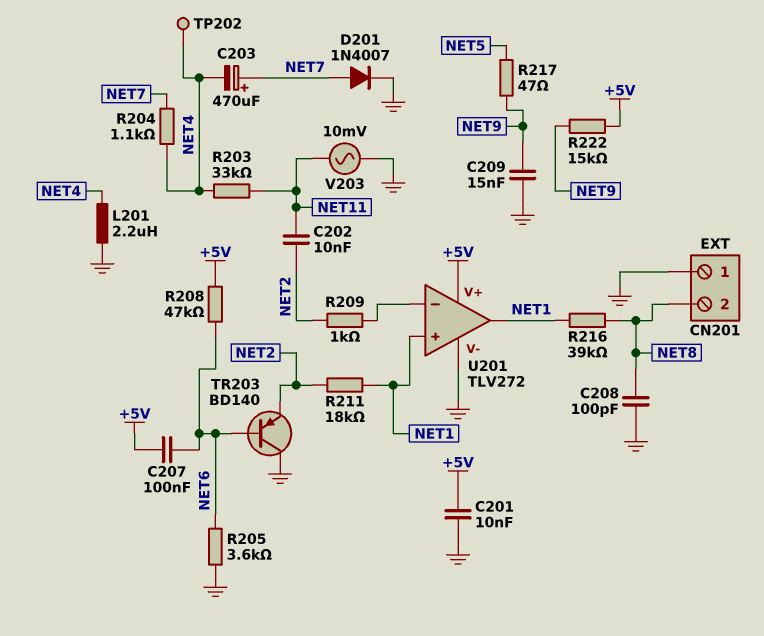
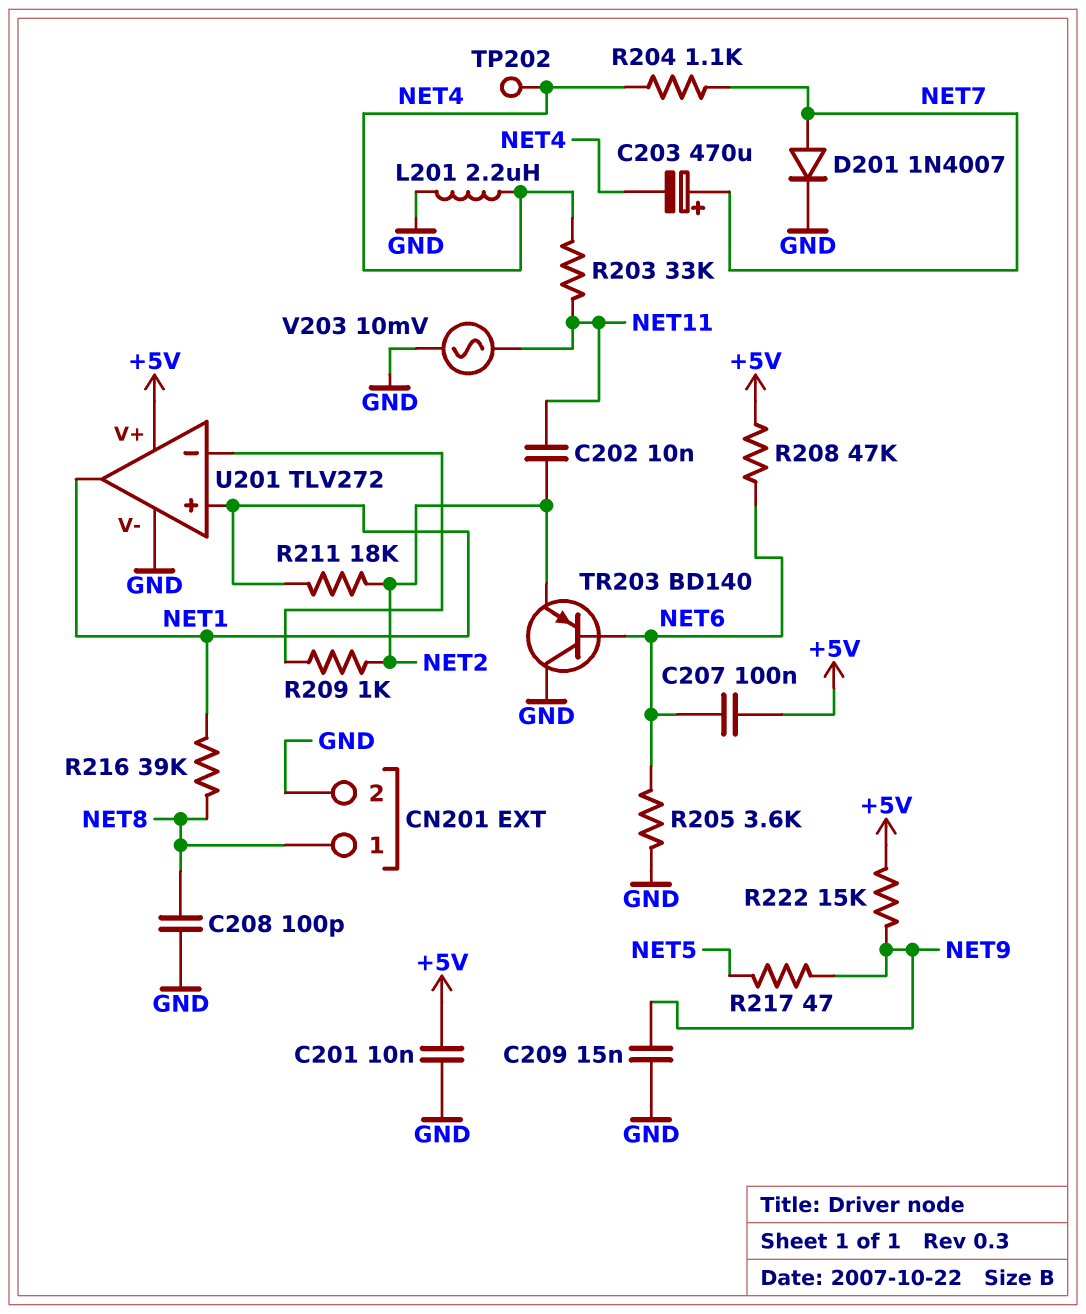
CN201 pin 1: GND -> NET8
CN201 pin 2: NET8 -> GND

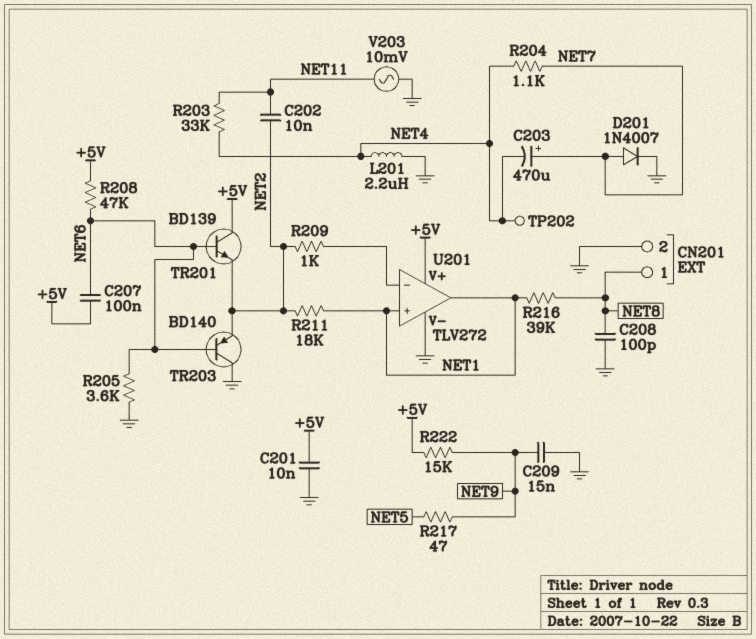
TR201: none -> NPN BD139 (B NET6, C +5V, E NET2)

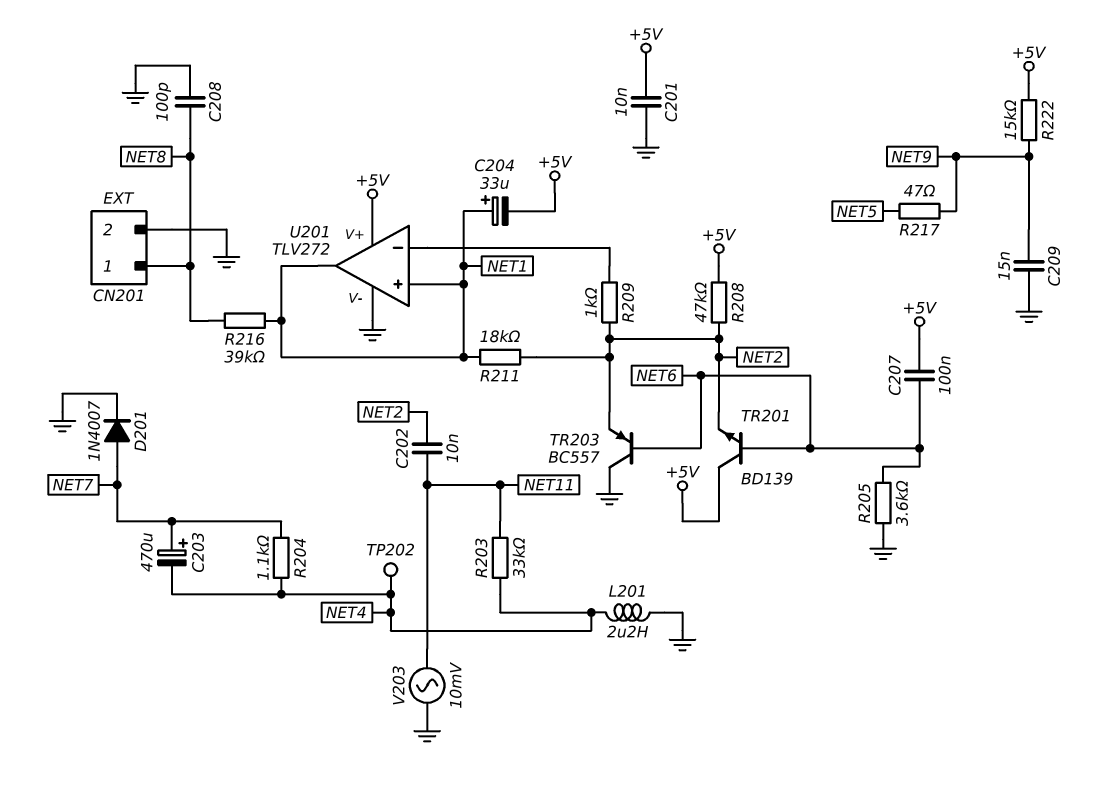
C204: none -> 33uF (plus NET1, minus +5V)
R208: 47k (+5V, NET6) -> 47k (+5V, NET2)
TR203: PNP BD140 (B NET6, C GND, E NET2) -> PNP BC557 (B NET6, C GND, E NET2)

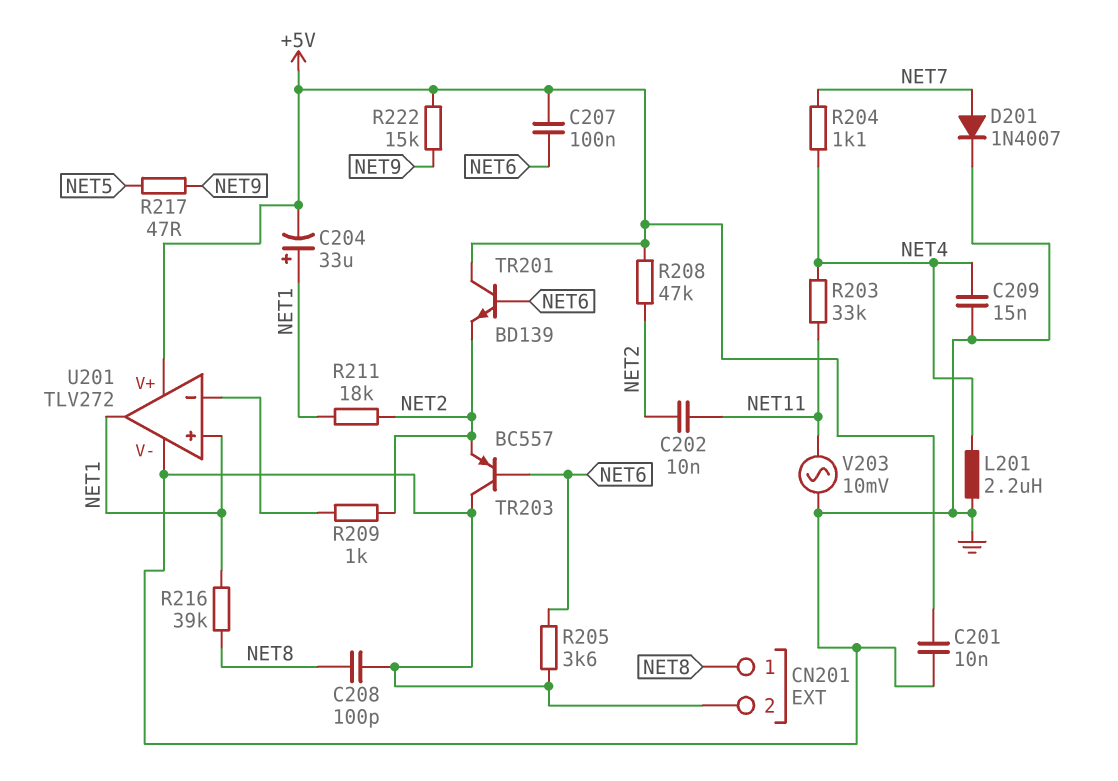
C203: 470uF (plus NET7, minus NET4) -> none
C209: 15nF (GND, NET9) -> 15nF (GND, NET4)
TP202: test point (NET4) -> none

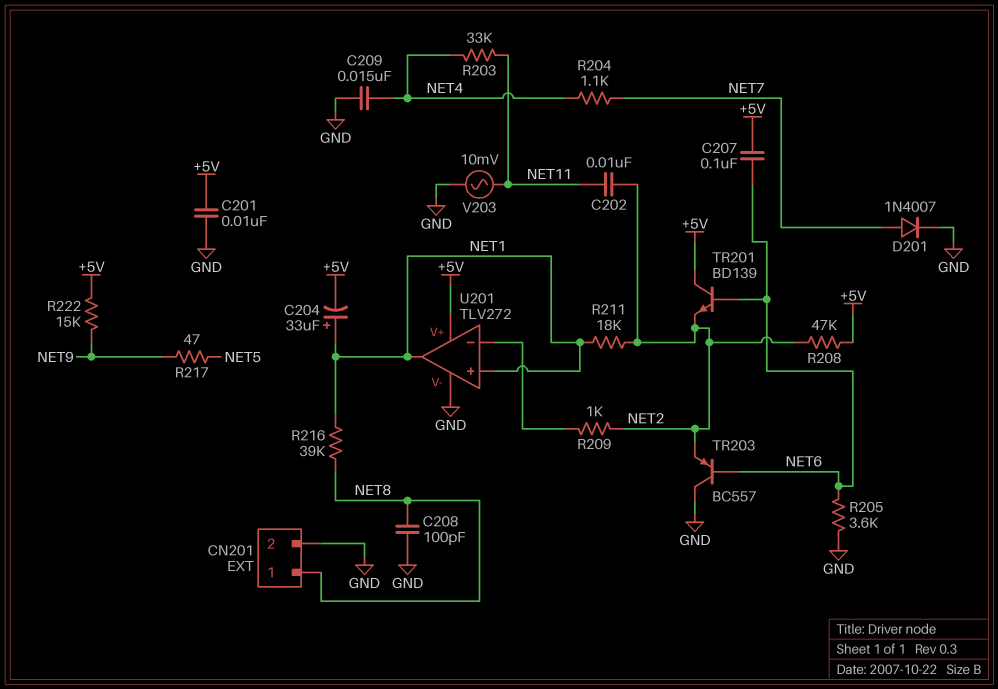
L201: 2.2uH (GND, NET4) -> none

